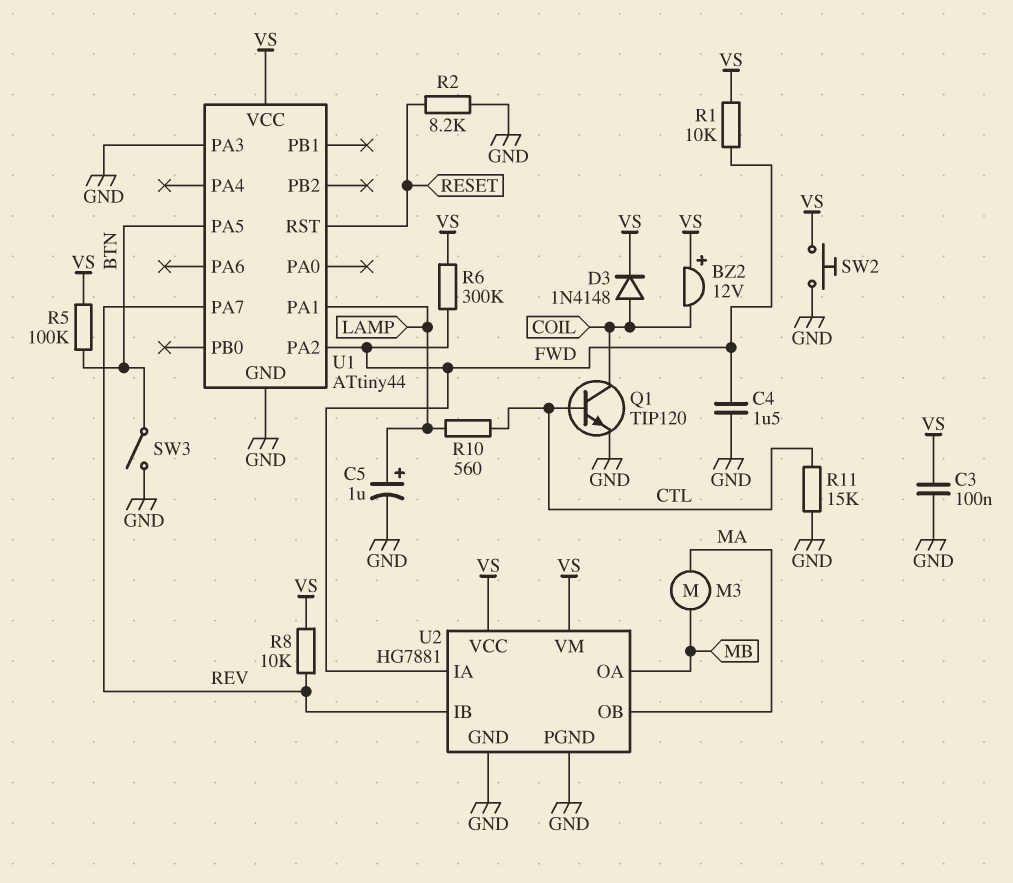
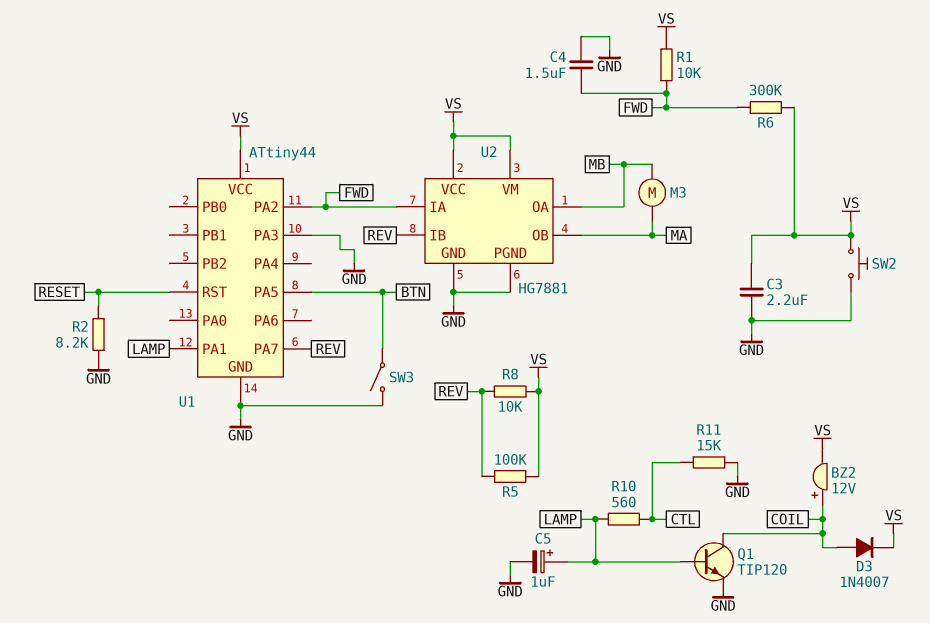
BZ2: buzzer 12V (plus VS, minus COIL) -> buzzer 12V (plus COIL, minus VS)
C3: 100nF (GND, VS) -> 2.2uF (GND, VS)
D3: diode 1N4148 (A COIL, K VS) -> diode 1N4007 (A COIL, K VS)
Q1: NPN TIP120 (B CTL, C COIL, E GND) -> NPN TIP120 (B LAMP, C COIL, E GND)
R5: 100k (BTN, VS) -> 100k (REV, VS)

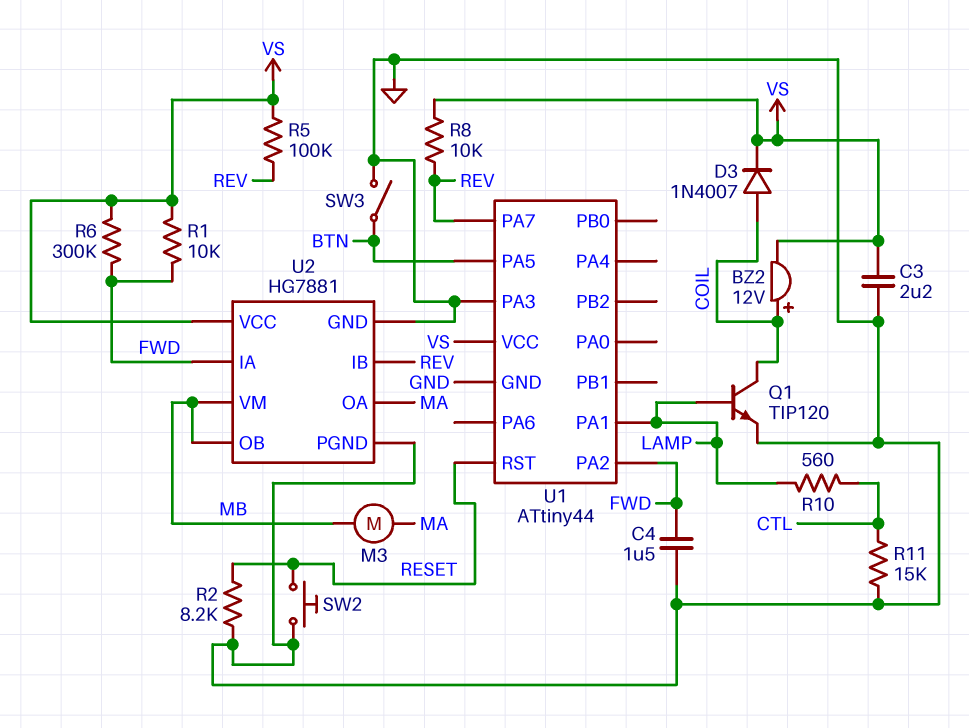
C5: 1uF (plus LAMP, minus GND) -> none
SW2: button (GND, VS) -> button (GND, RESET)
U2 pin OA: MB -> MA
U2 pin OB: MA -> MB
U2 pin VM: VS -> MB

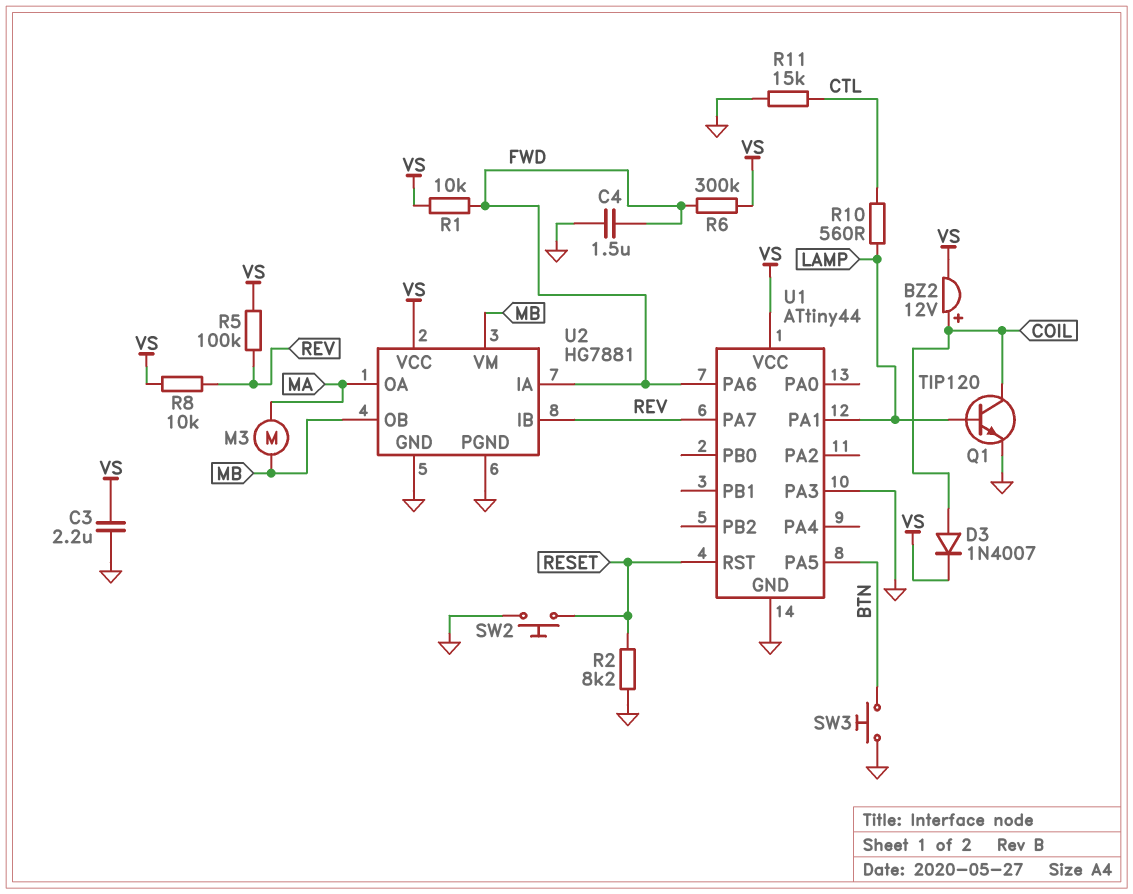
SW3: switch (BTN, GND) -> button (BTN, GND)
U1 pin PA2: FWD -> none
U1 pin PA6: none -> FWD

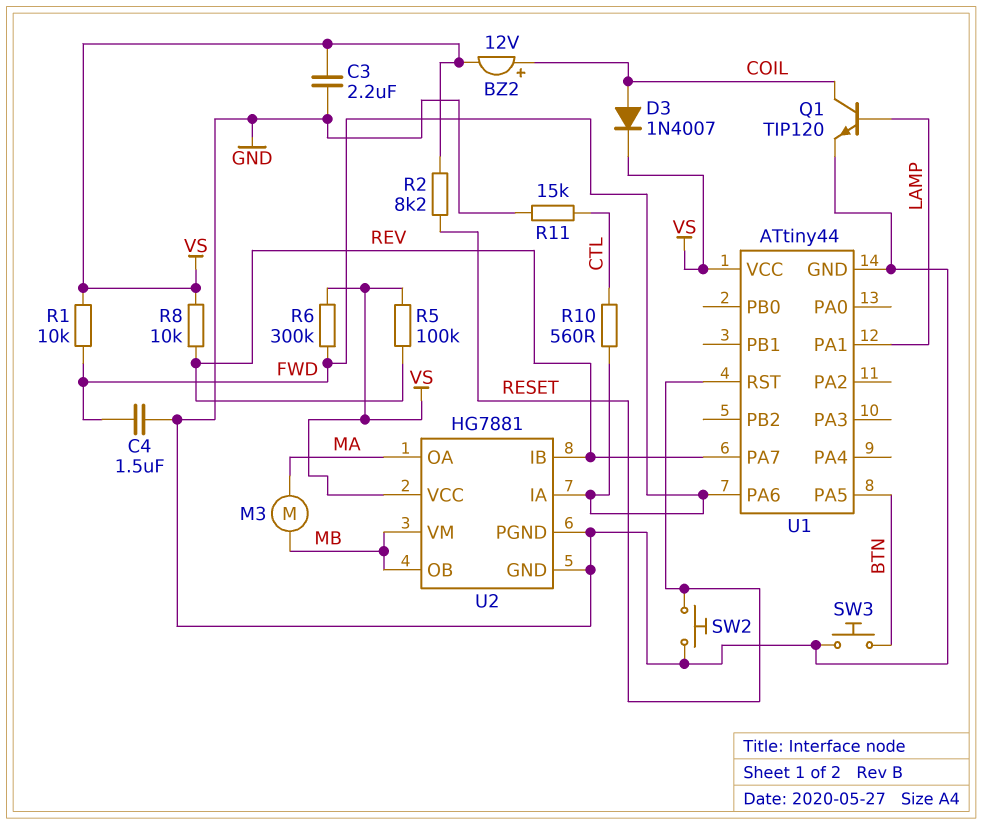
R2: 8.2k (GND, RESET) -> 8.2k (RESET, VS)
R10: 560 (CTL, LAMP) -> 560 (CTL, FWD)
U1 pin PA3: GND -> none

